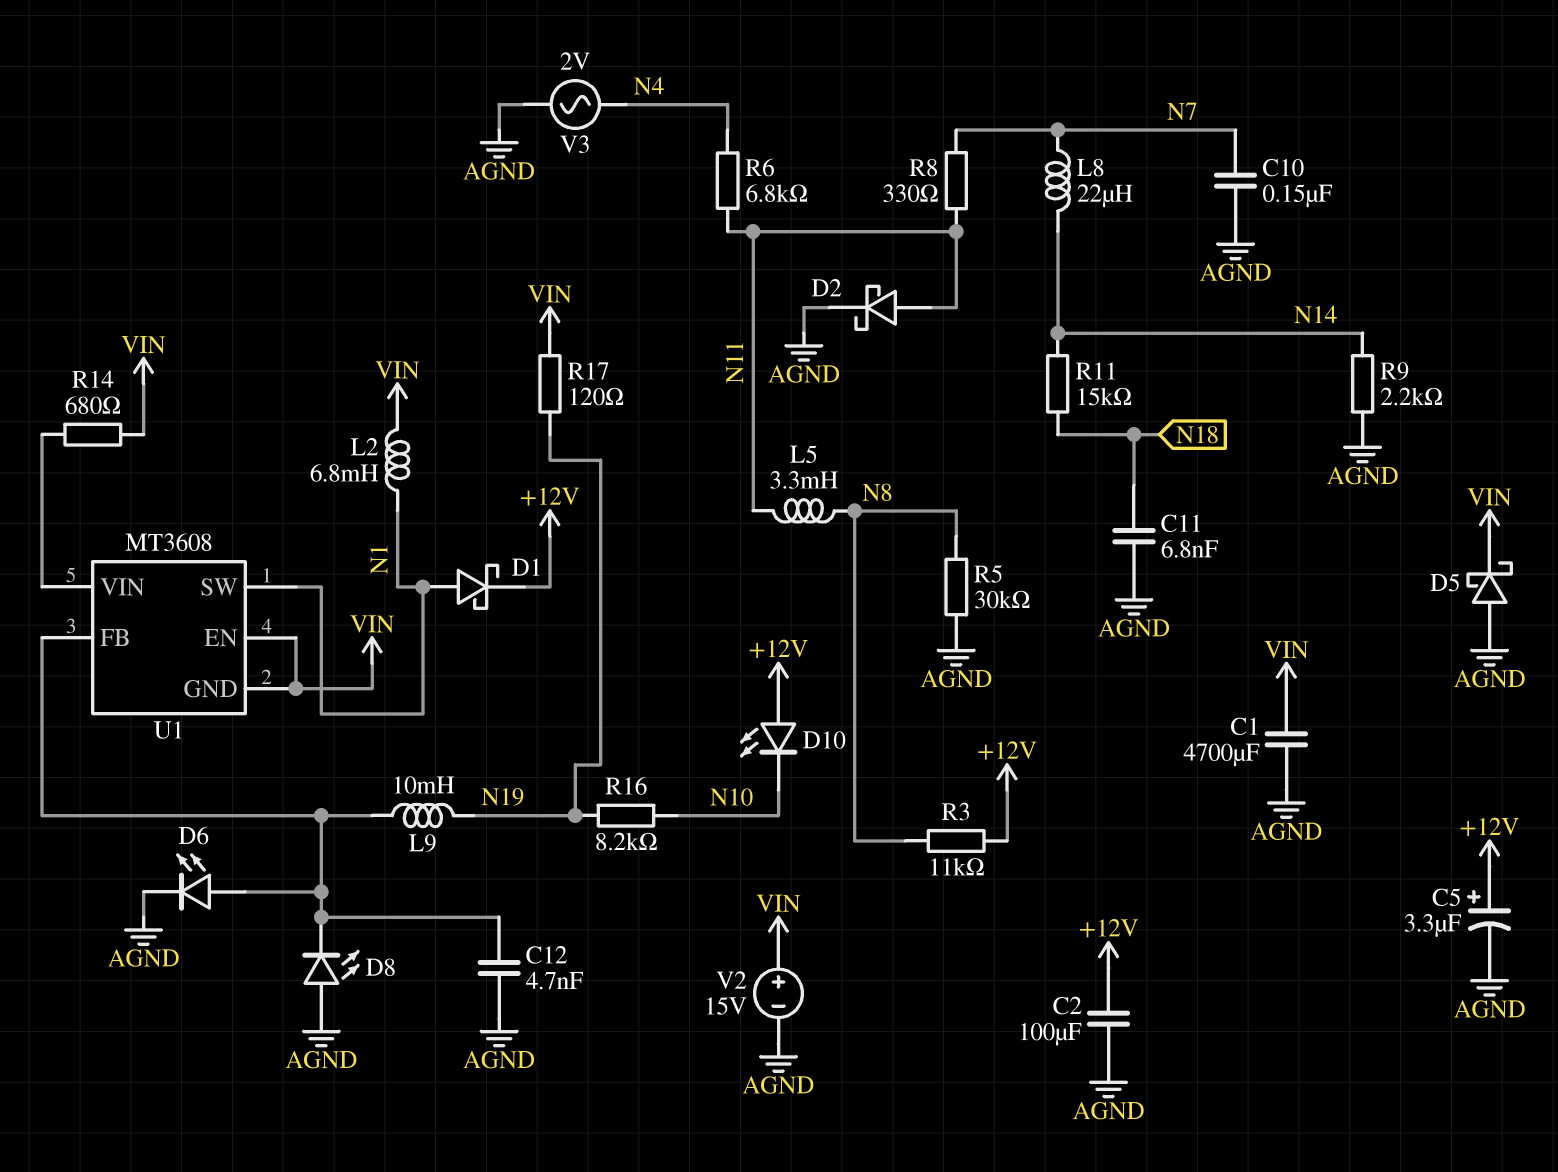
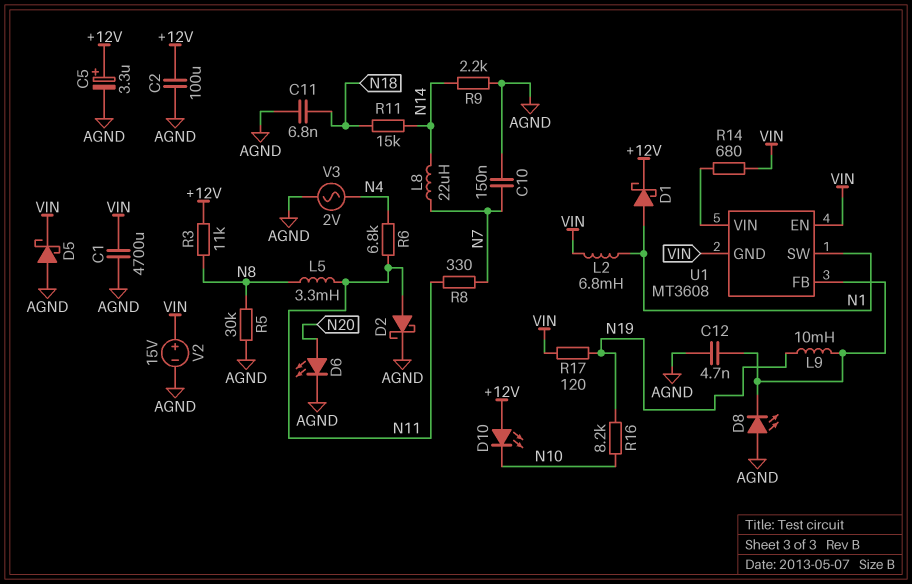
D6: LED (A U1/FB, K AGND) -> LED (A N20, K AGND)

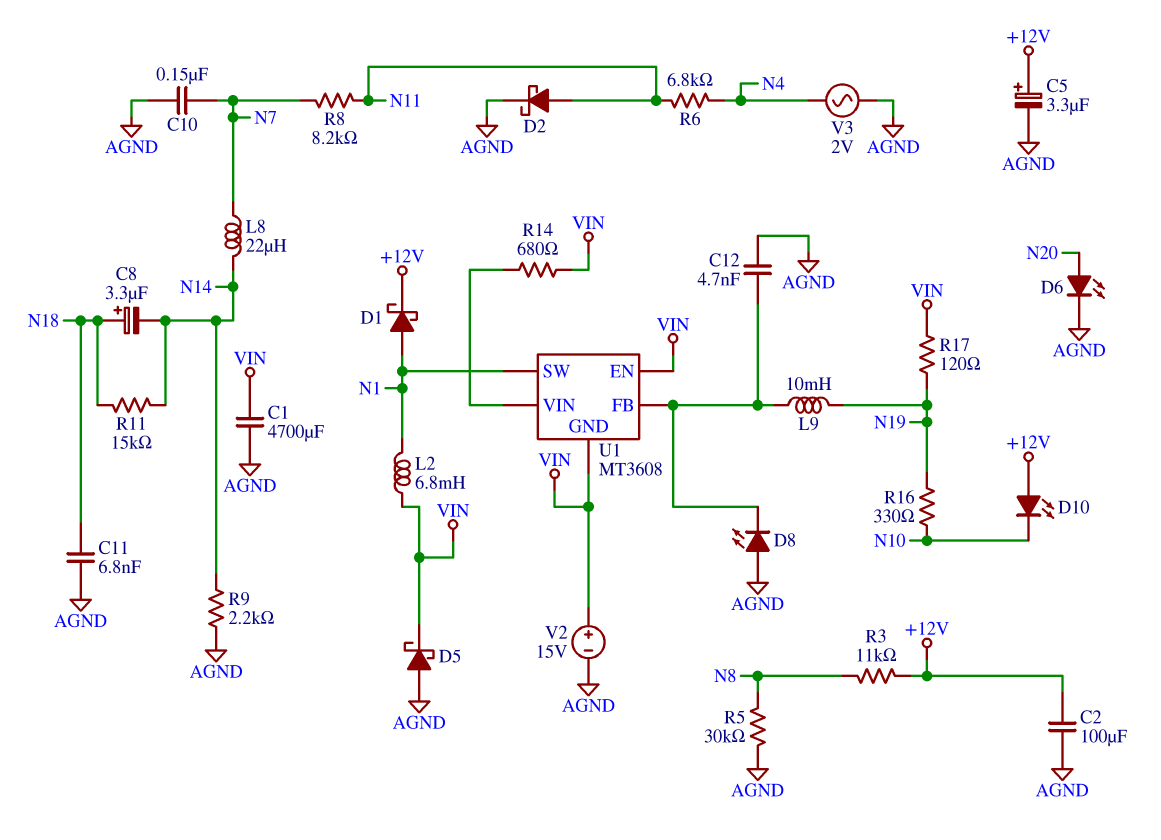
C8: none -> 3.3uF (plus N18, minus N14)
L5: 3.3mH (N8, N11) -> none
R8: 330 (N7, N11) -> 8.2k (N7, N11)
R16: 8.2k (N10, N19) -> 330 (N10, N19)

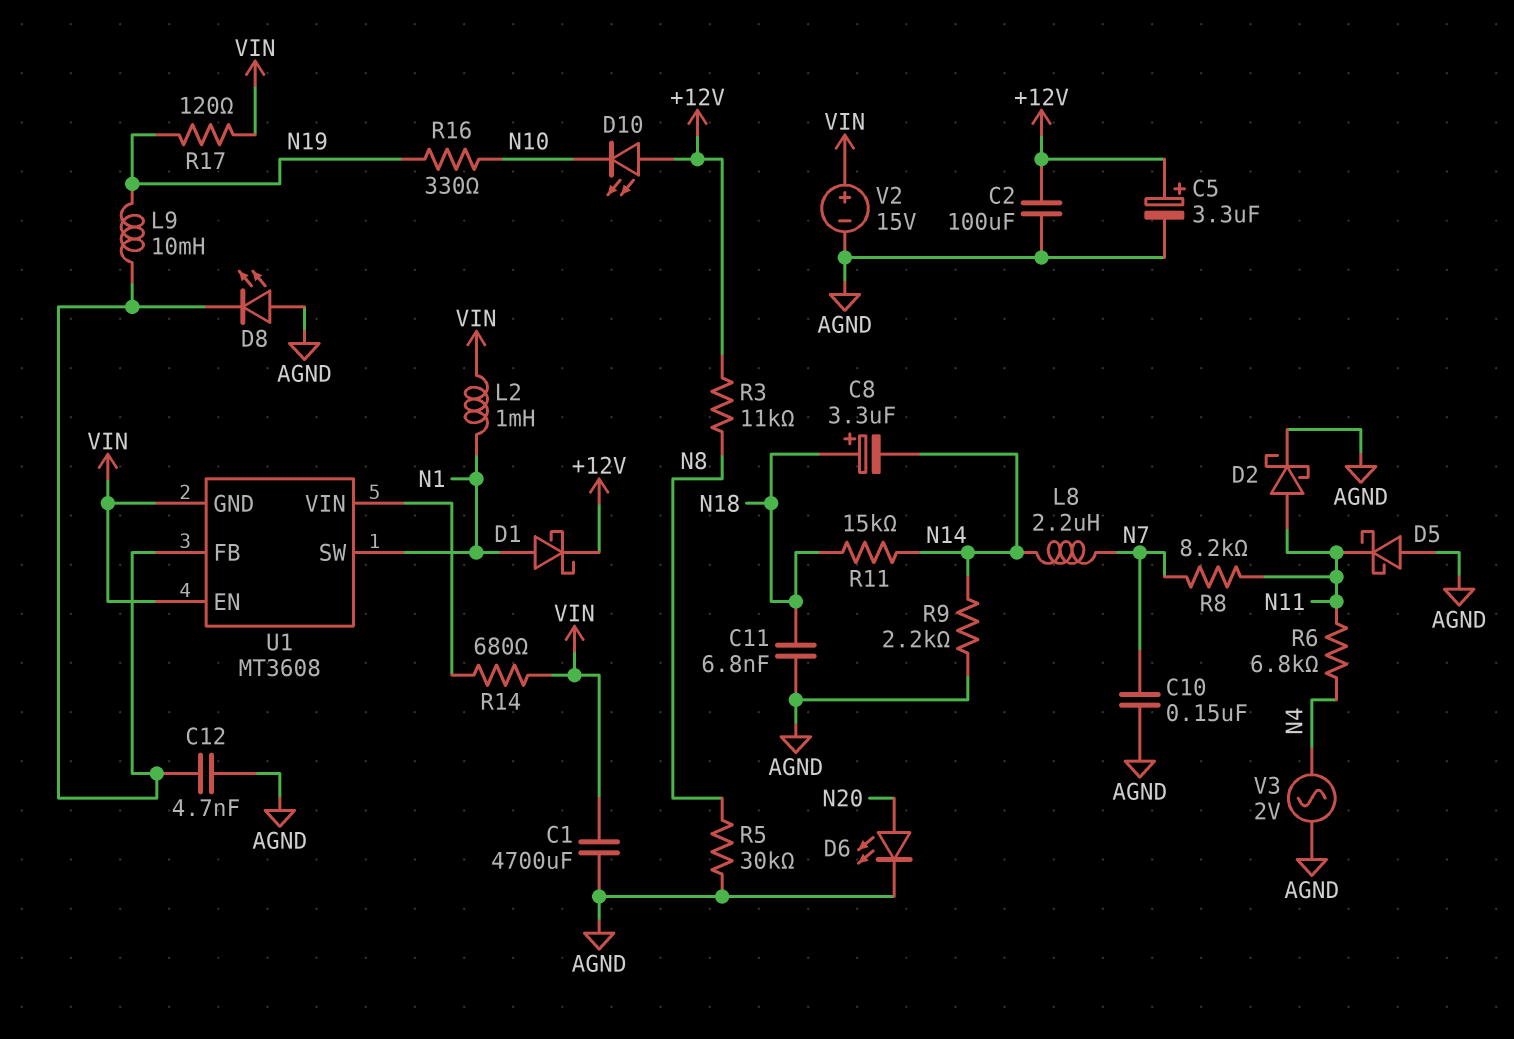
D5: schottky (A AGND, K VIN) -> schottky (A AGND, K N11)
L2: 6.8mH (N1, VIN) -> 1mH (N1, VIN)
L8: 22uH (N7, N14) -> 2.2uH (N7, N14)

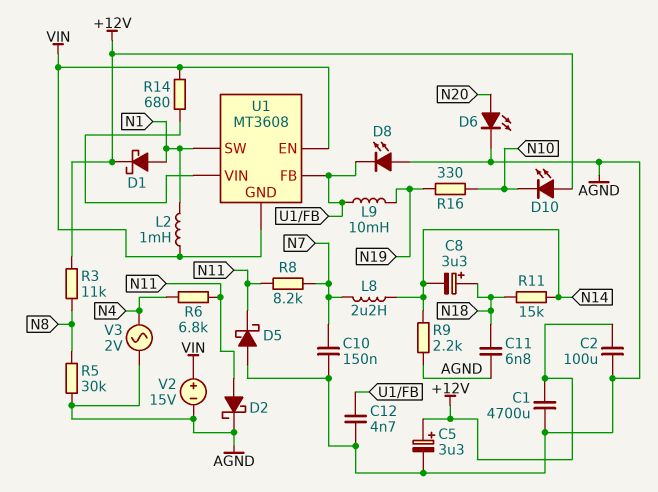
C1: 4700uF (AGND, VIN) -> 4700uF (+12V, AGND)
R17: 120 (N19, VIN) -> none

